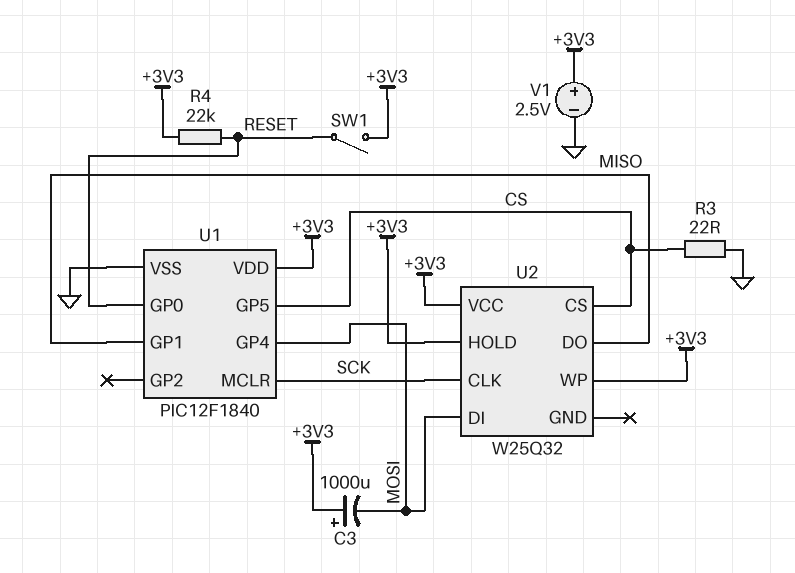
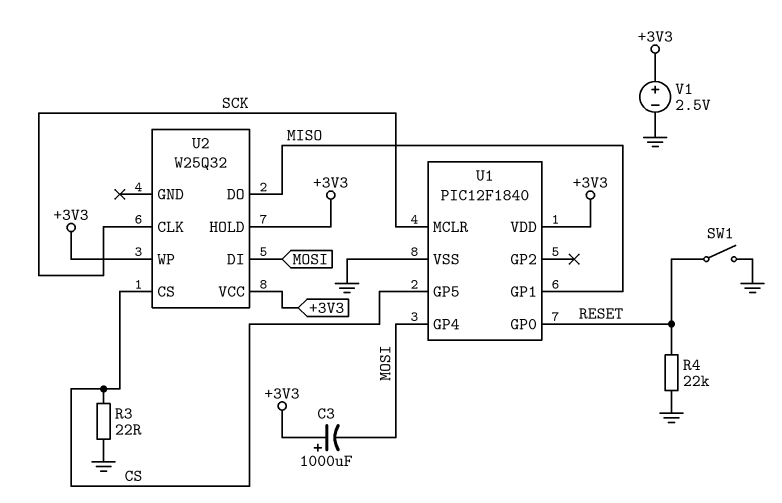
R4: 22k (+3V3, RESET) -> 22k (GND, RESET)
SW1: switch (+3V3, RESET) -> switch (GND, RESET)

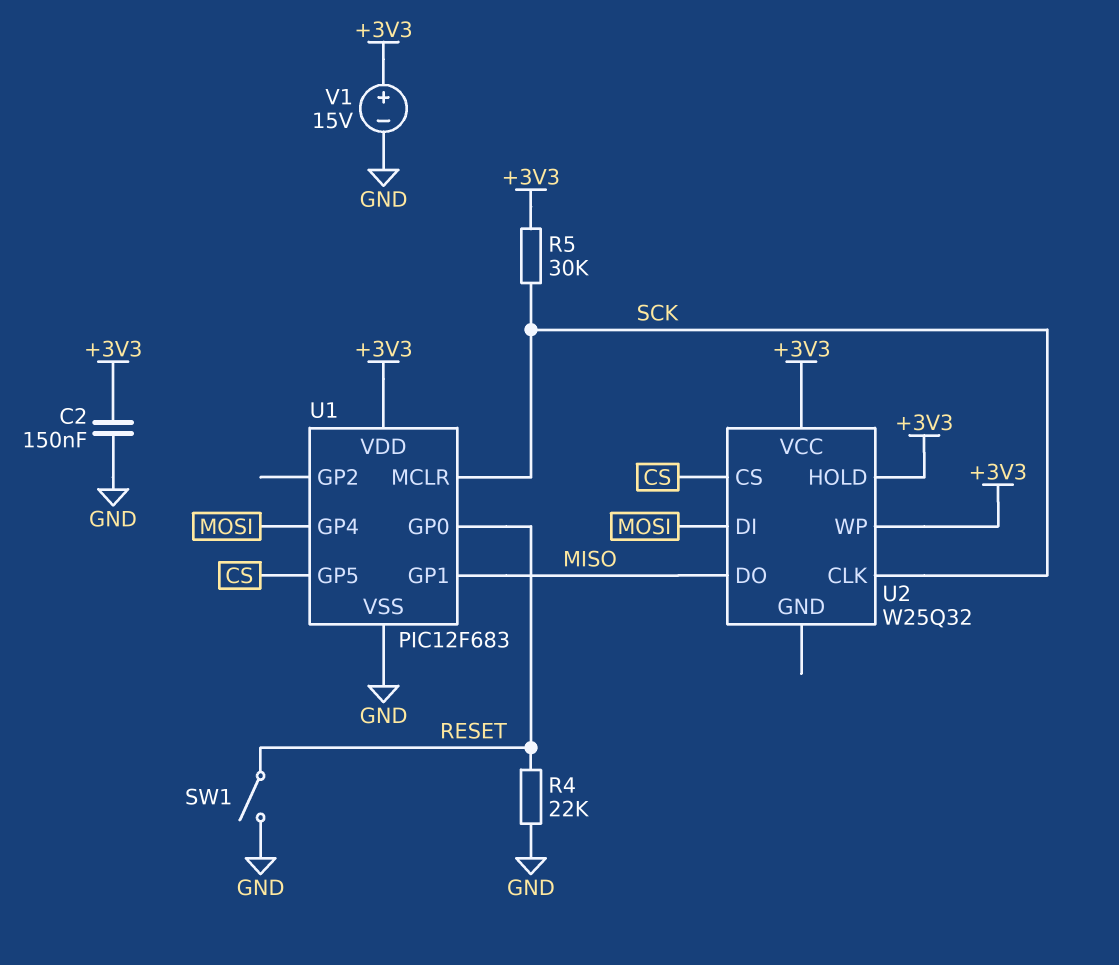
C2: none -> 150nF (+3V3, GND)
C3: 1000uF (plus +3V3, minus MOSI) -> none
R3: 22 (CS, GND) -> none
R5: none -> 30k (+3V3, SCK)
U1: PIC12F1840 -> PIC12F683
V1: 2.5V (plus +3V3, minus GND) -> 15V (plus +3V3, minus GND)

